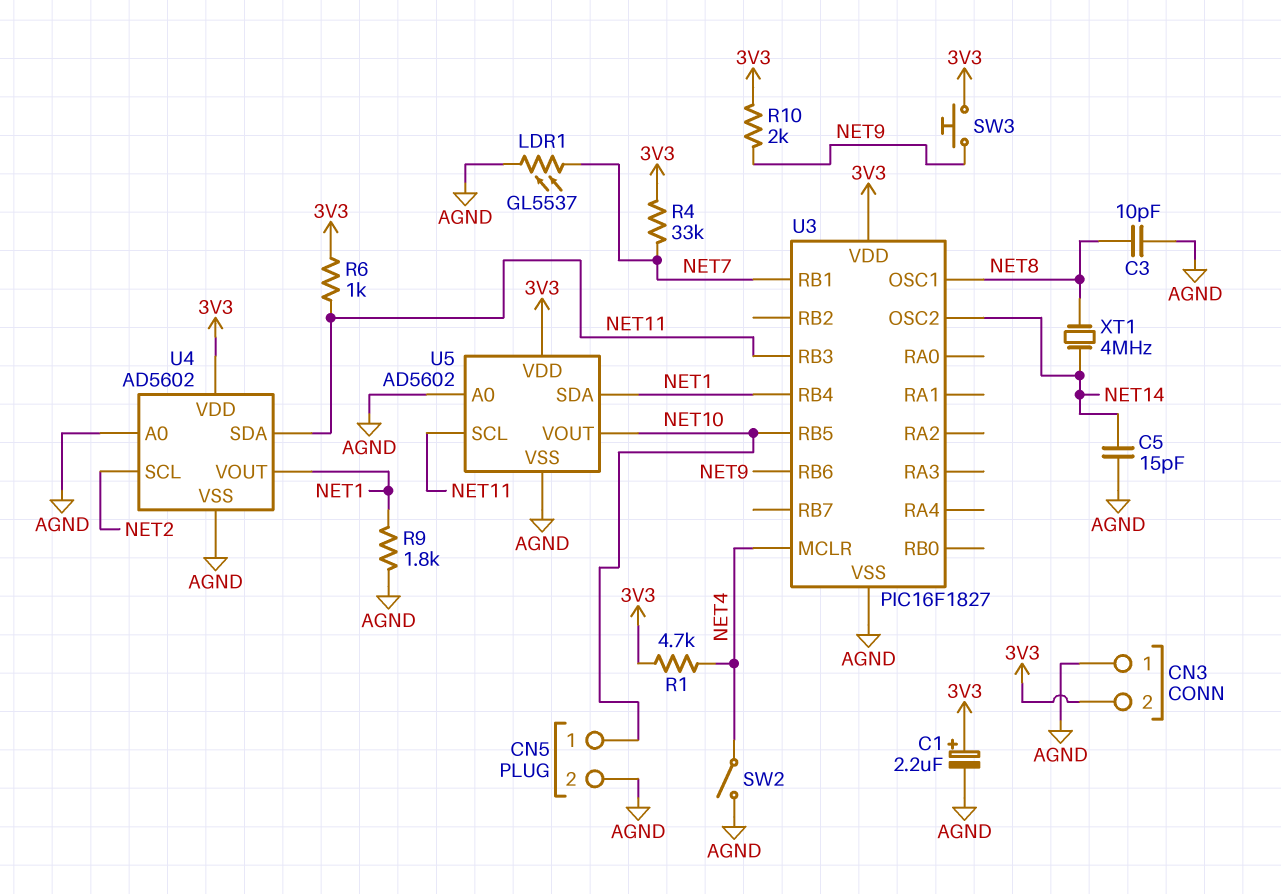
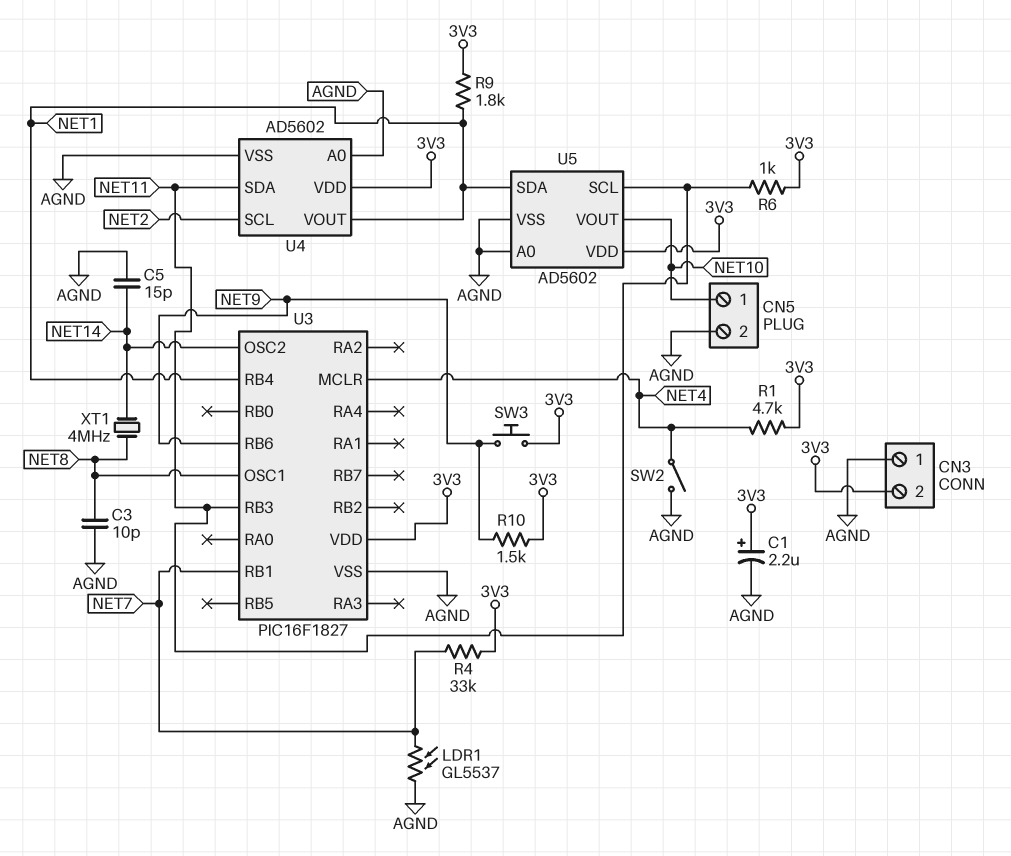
R9: 1.8k (AGND, NET1) -> 1.8k (3V3, NET1)
R10: 2k (3V3, NET9) -> 1.5k (3V3, NET9)
U3 pin RB5: NET10 -> none

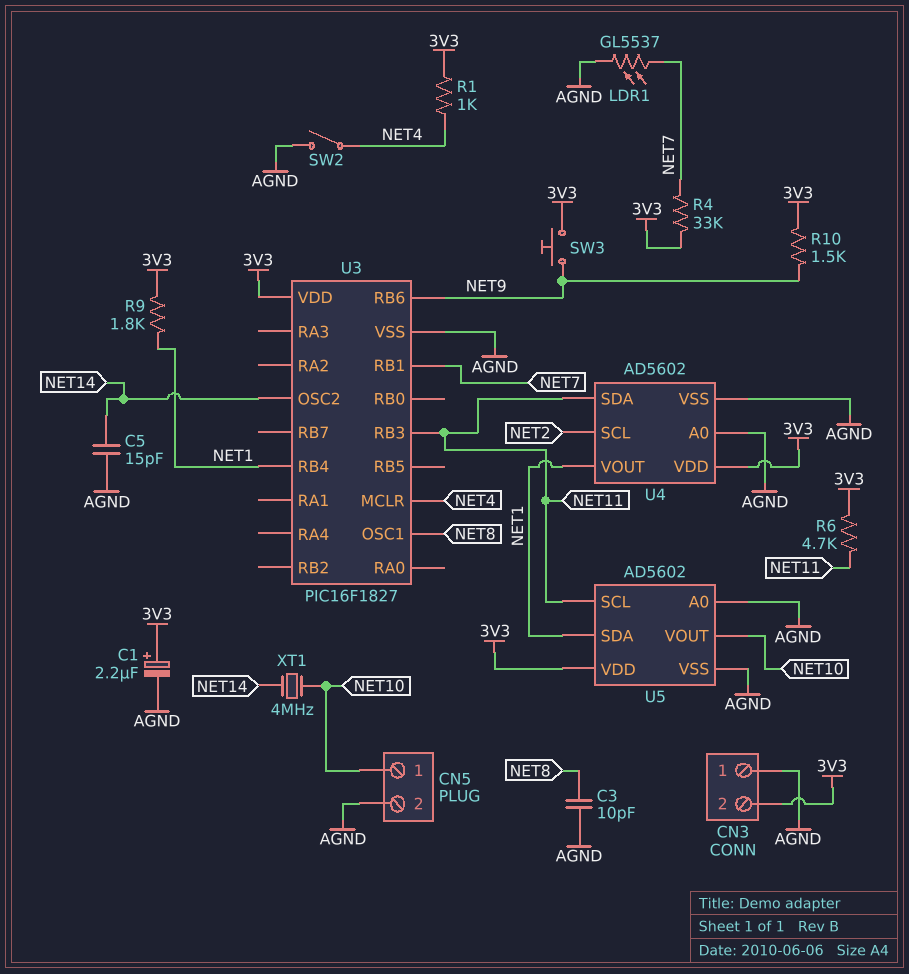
R1: 4.7k (3V3, NET4) -> 1k (3V3, NET4)
R6: 1k (3V3, NET11) -> 4.7k (3V3, NET11)
XT1: 4MHz (NET8, NET14) -> 4MHz (NET10, NET14)

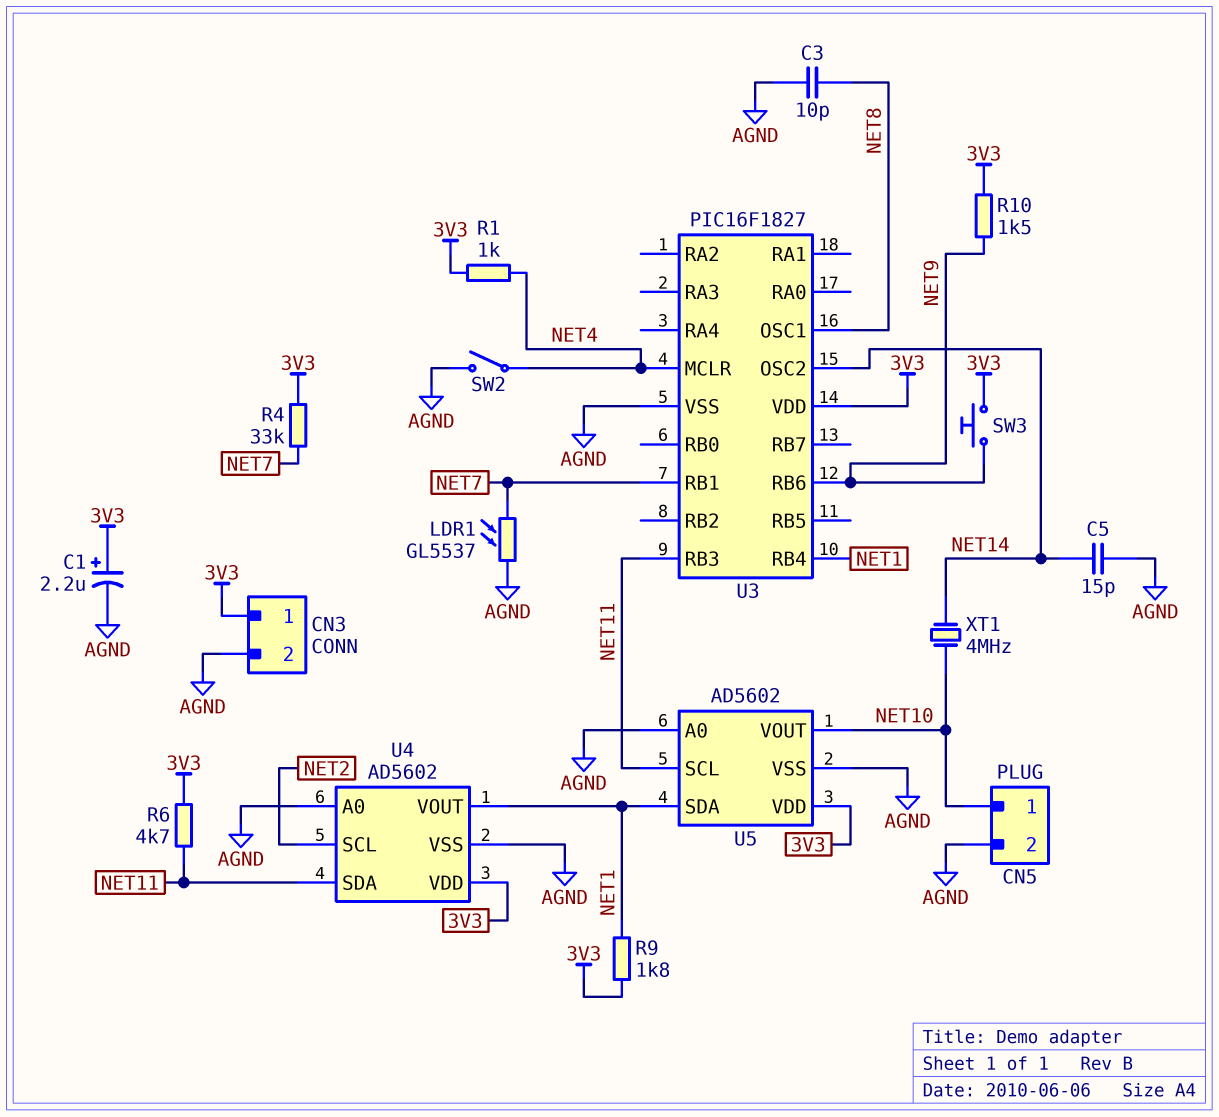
CN3 pin 1: AGND -> 3V3
CN3 pin 2: 3V3 -> AGND

